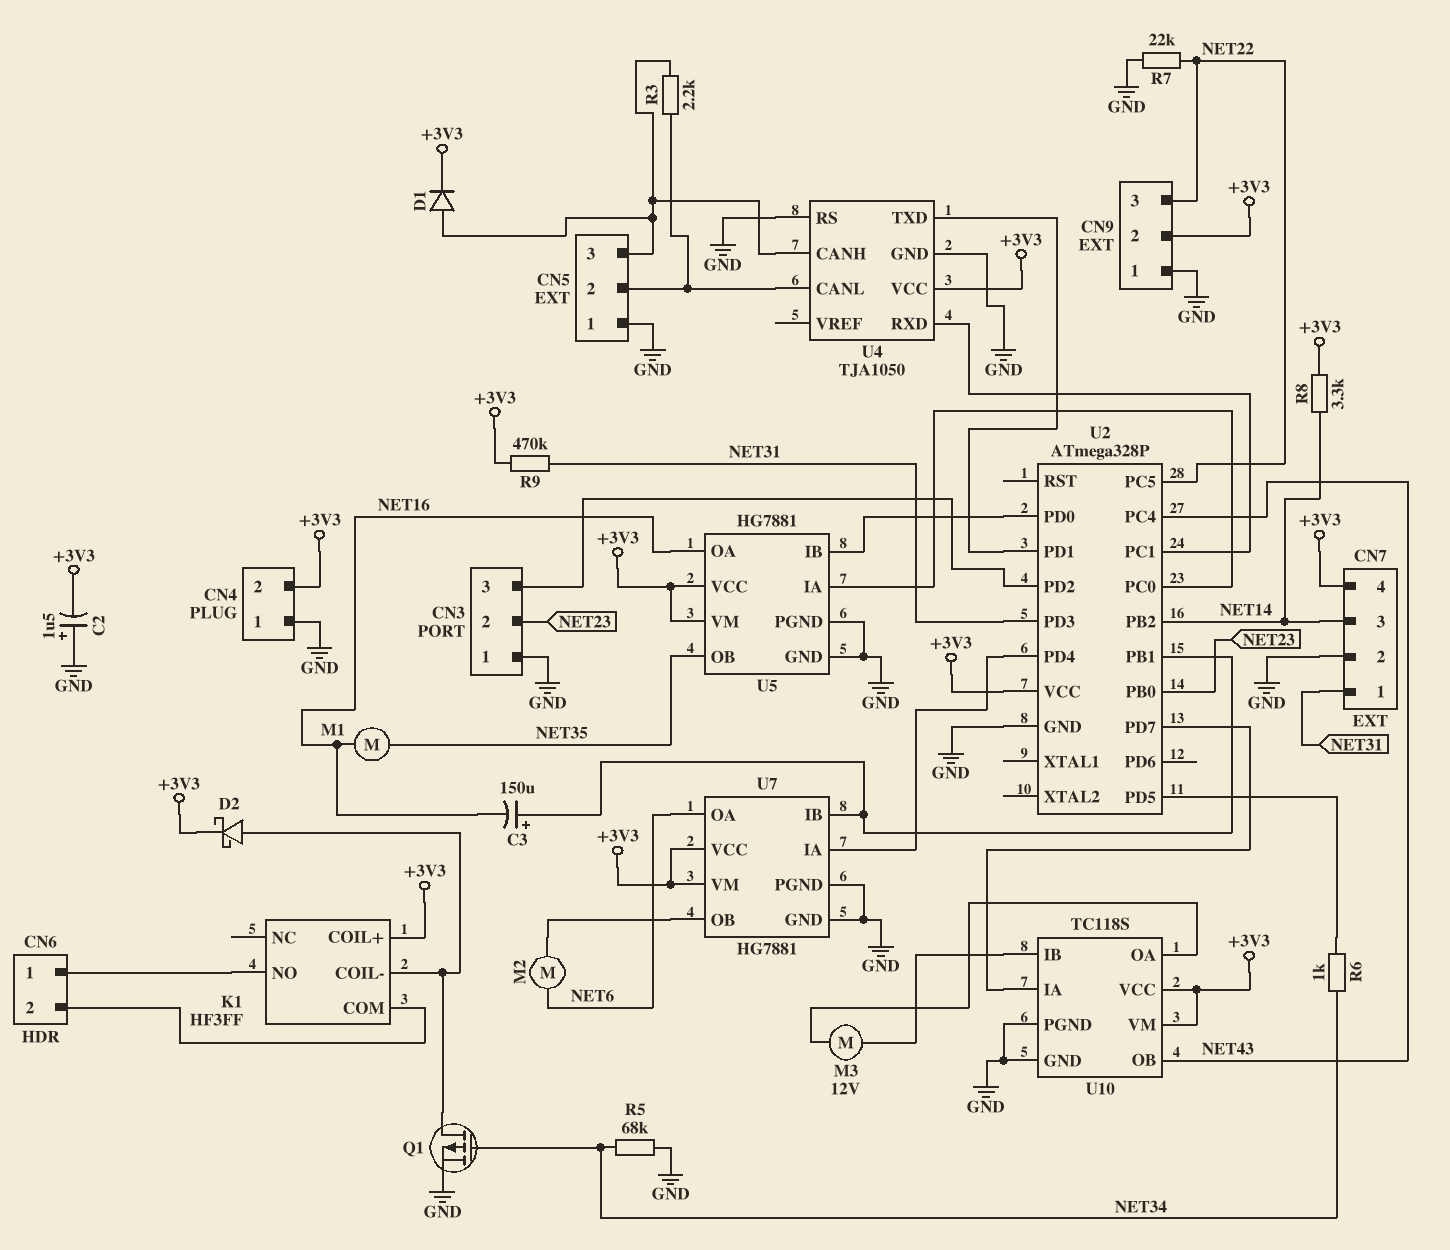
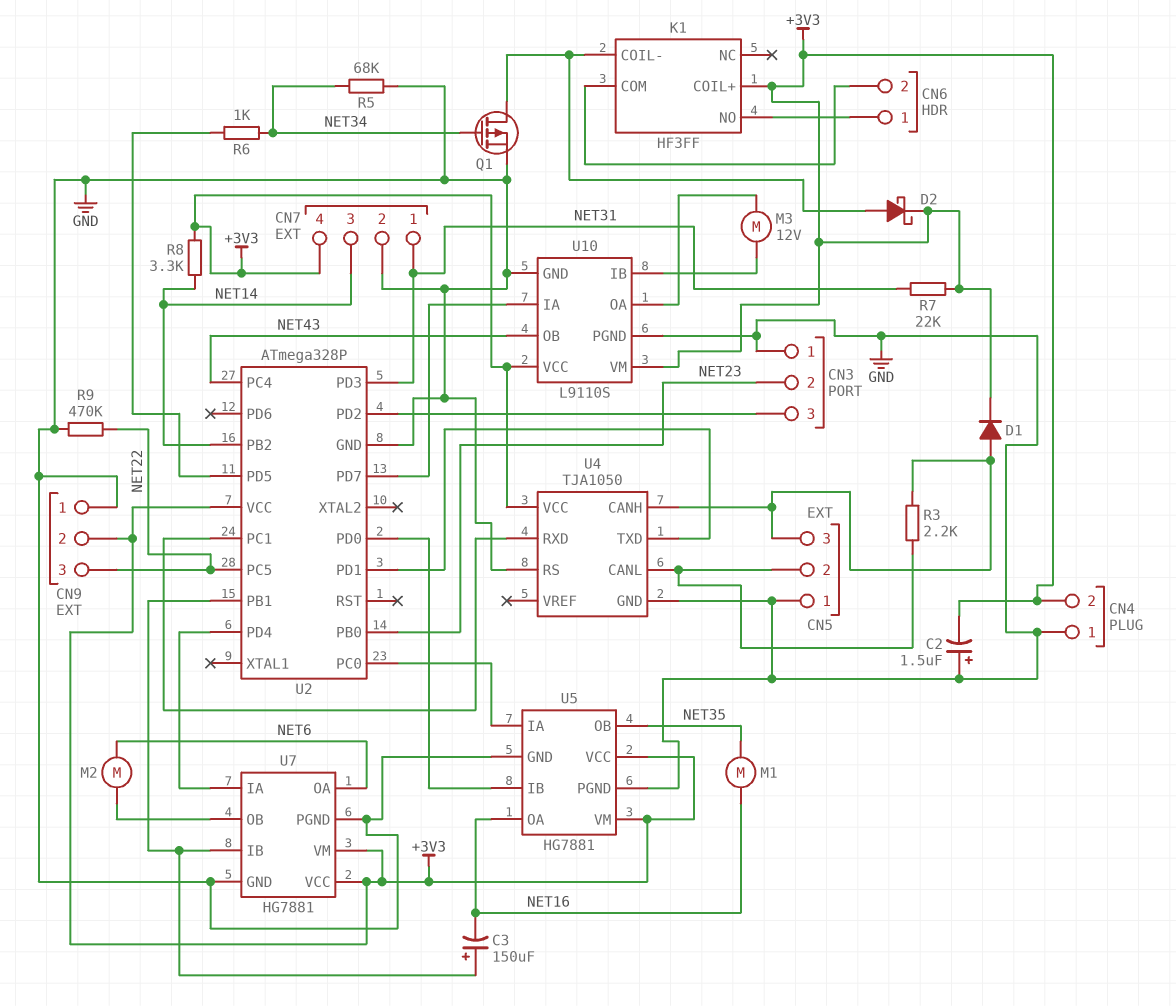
R7: 22k (GND, NET22) -> 22k (+3V3, NET31)
R9: 470k (+3V3, NET31) -> 470k (GND, NET22)
U10: TC118S -> L9110S

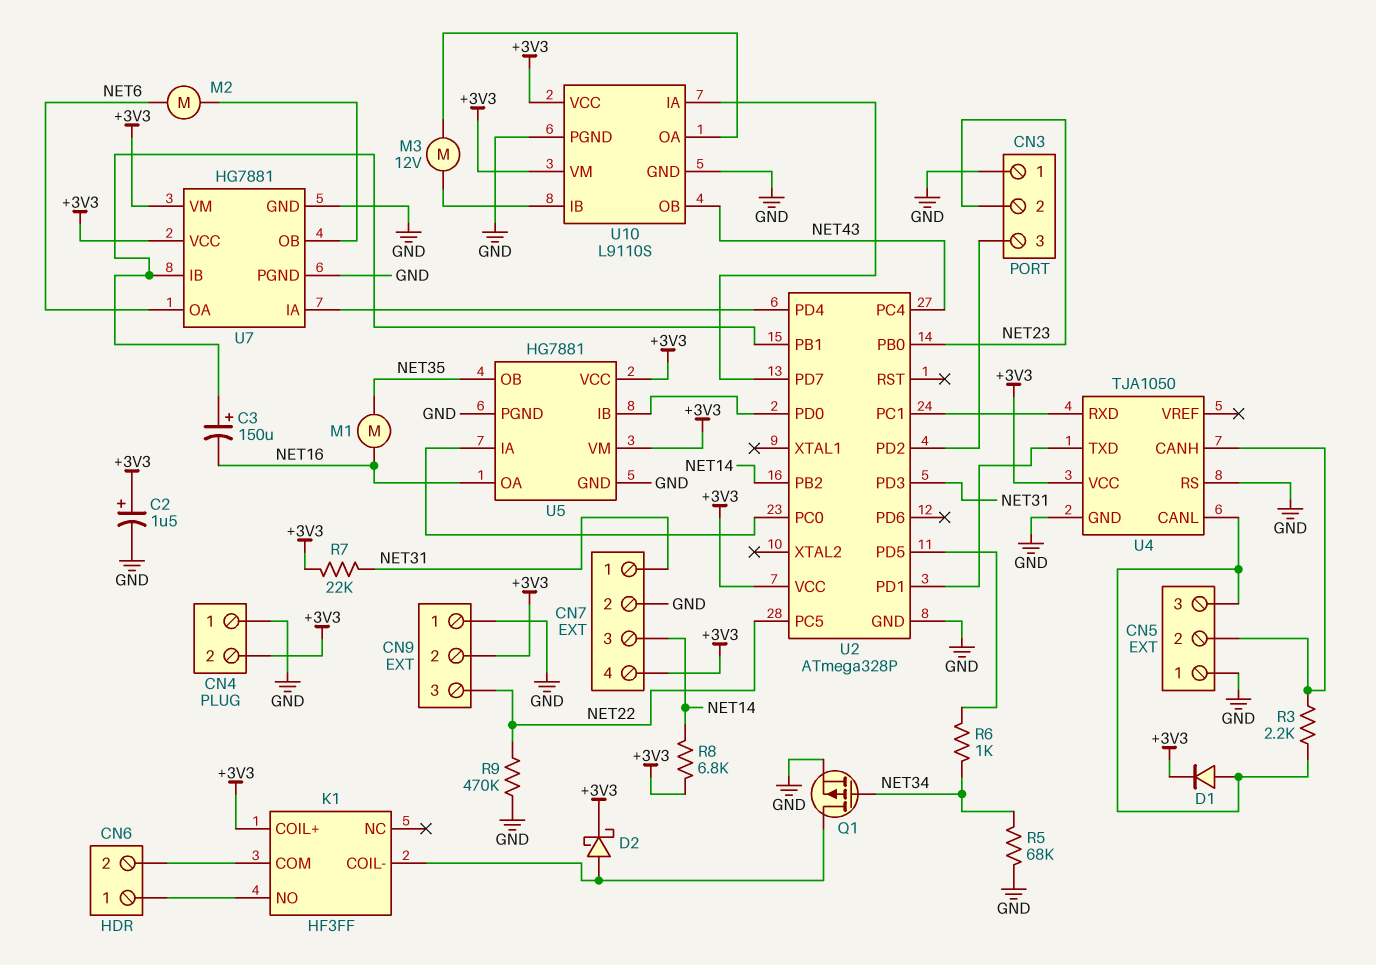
C2: 1.5uF (plus GND, minus +3V3) -> 1.5uF (plus +3V3, minus GND)
R8: 3.3k (+3V3, NET14) -> 6.8k (+3V3, NET14)
U4 pin CANH: CN5/3 -> CN5/2
U4 pin CANL: CN5/2 -> CN5/3

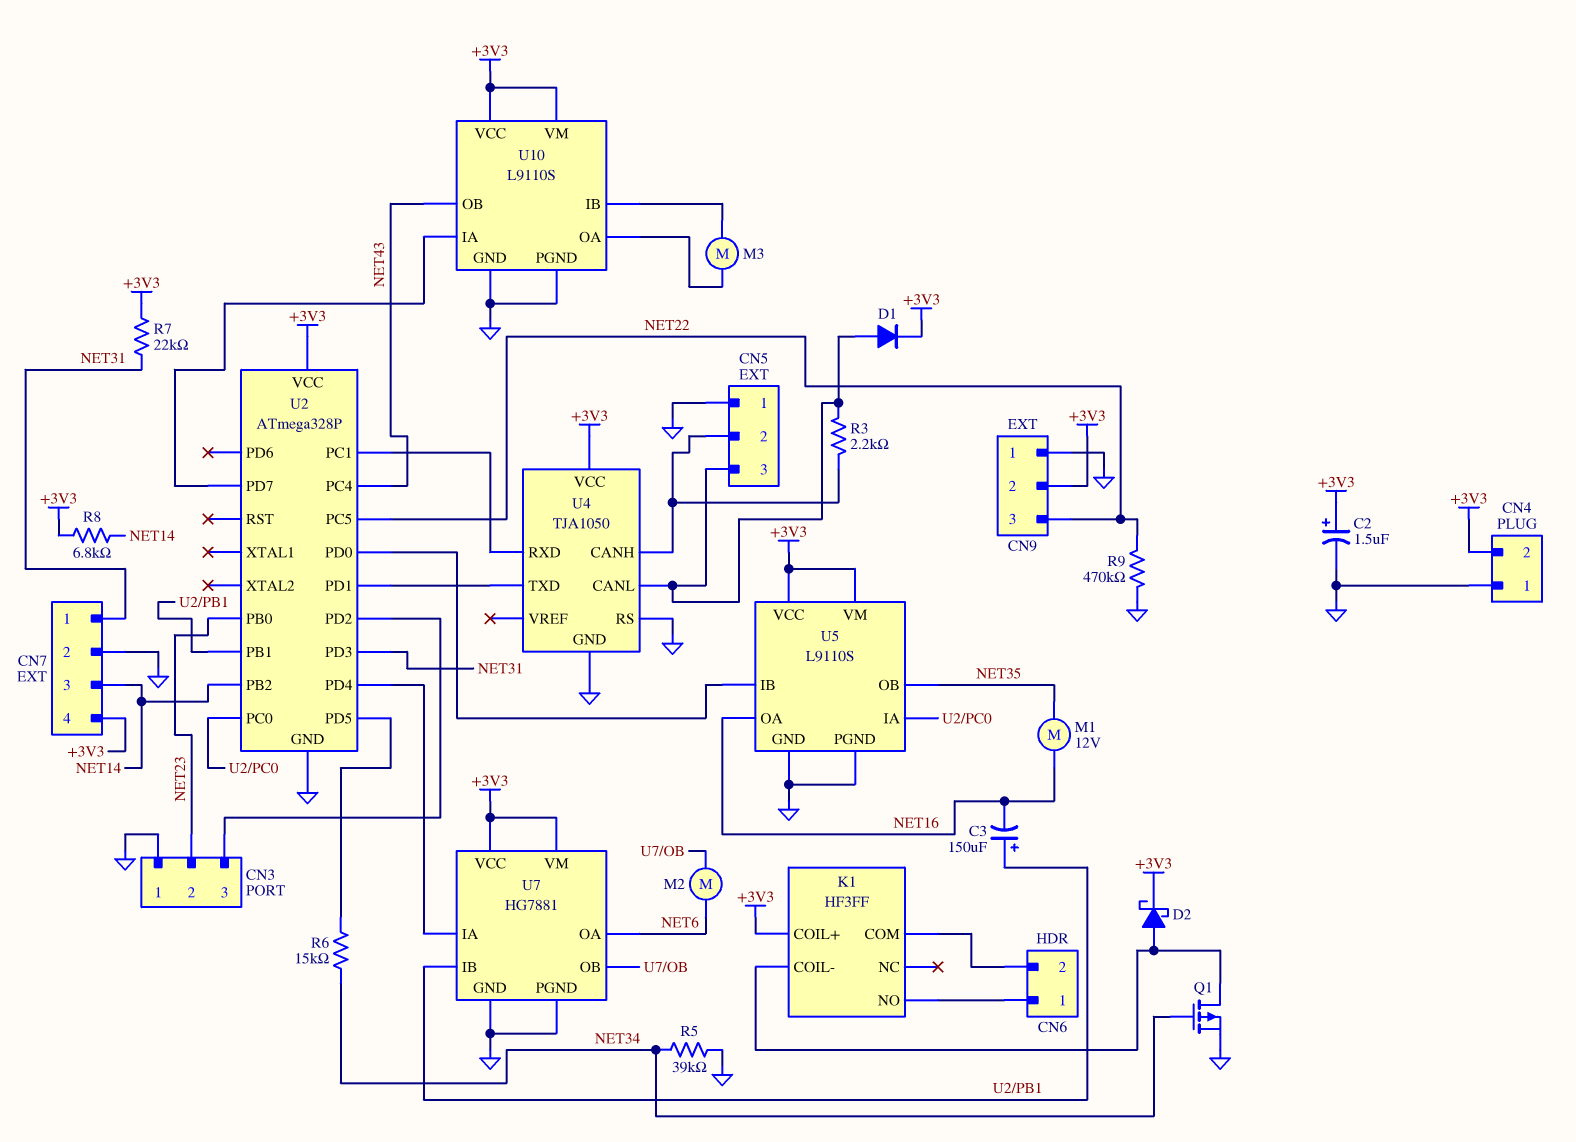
M1: motor (NET16, NET35) -> motor 12V (NET16, NET35)
M3: motor 12V (U10/IB, U10/OA) -> motor (U10/IB, U10/OA)
R5: 68k (GND, NET34) -> 39k (GND, NET34)
R6: 1k (NET34, U2/PD5) -> 15k (NET34, U2/PD5)
U5: HG7881 -> L9110S

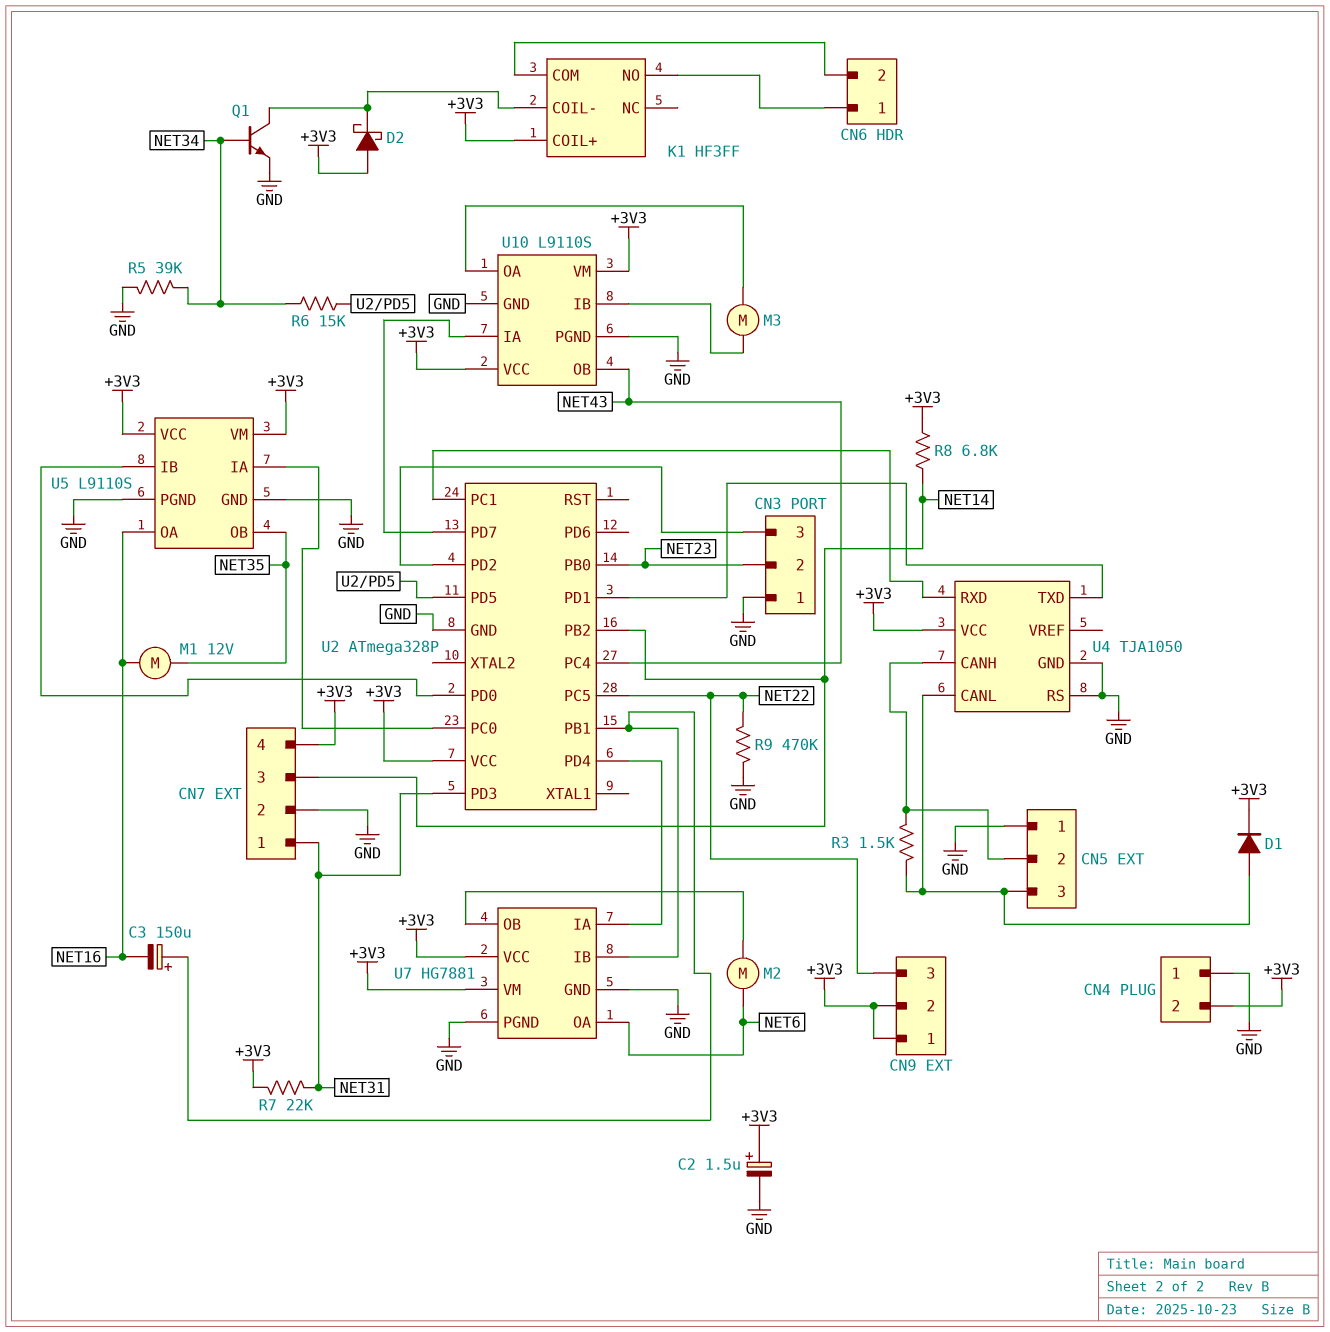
CN9 pin 1: GND -> +3V3
D2: schottky (A K1/COIL-, K +3V3) -> schottky (A +3V3, K K1/COIL-)
Q1: PMOS (G NET34, D K1/COIL-, S GND) -> NPN (B NET34, C K1/COIL-, E GND)
R3: 2.2k (CN5/2, CN5/3) -> 1.5k (CN5/2, CN5/3)

